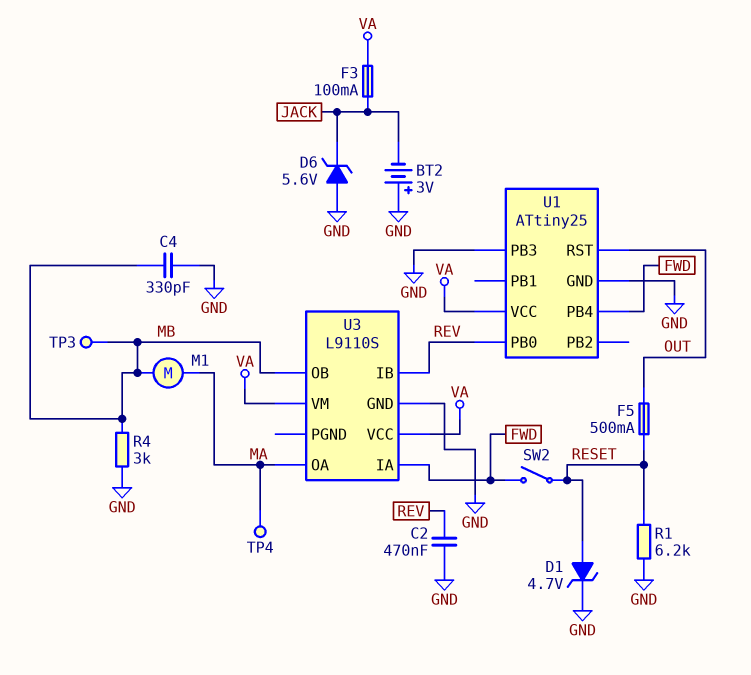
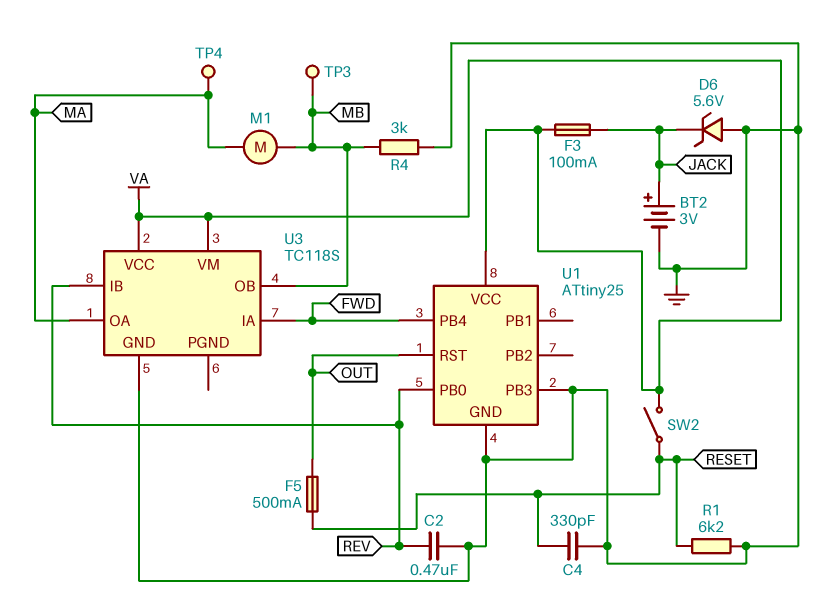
BT2: 3V (plus GND, minus JACK) -> 3V (plus JACK, minus GND)
C4: 330pF (GND, MB) -> 330pF (GND, RESET)
D1: zener 4.7V (A RESET, K GND) -> none
SW2: switch (FWD, RESET) -> switch (RESET, VA)
U3: L9110S -> TC118S

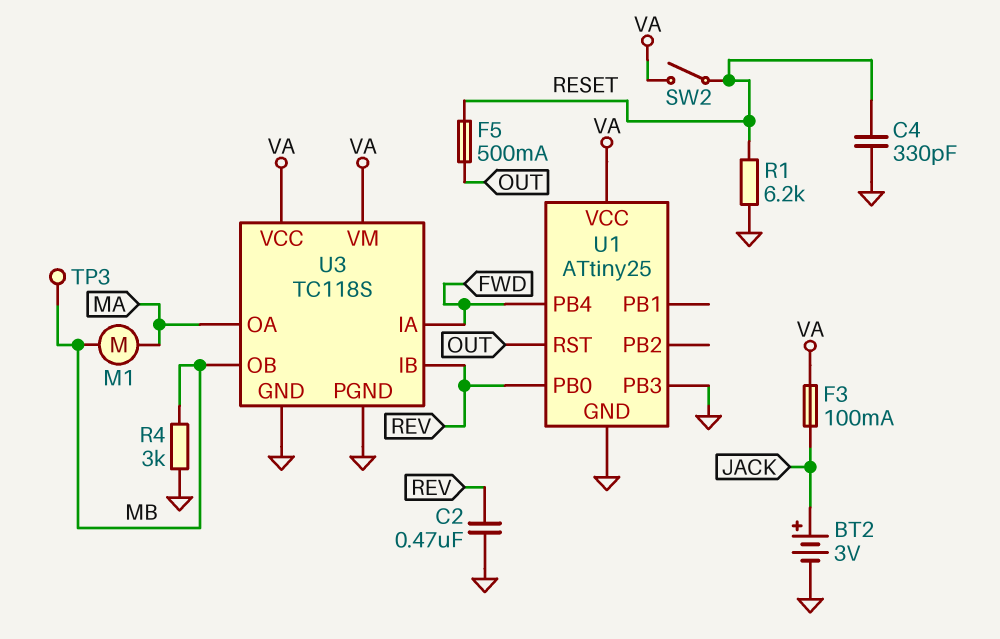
D6: zener 5.6V (A GND, K JACK) -> none
TP4: test point (MA) -> none
U3 pin PGND: none -> GND

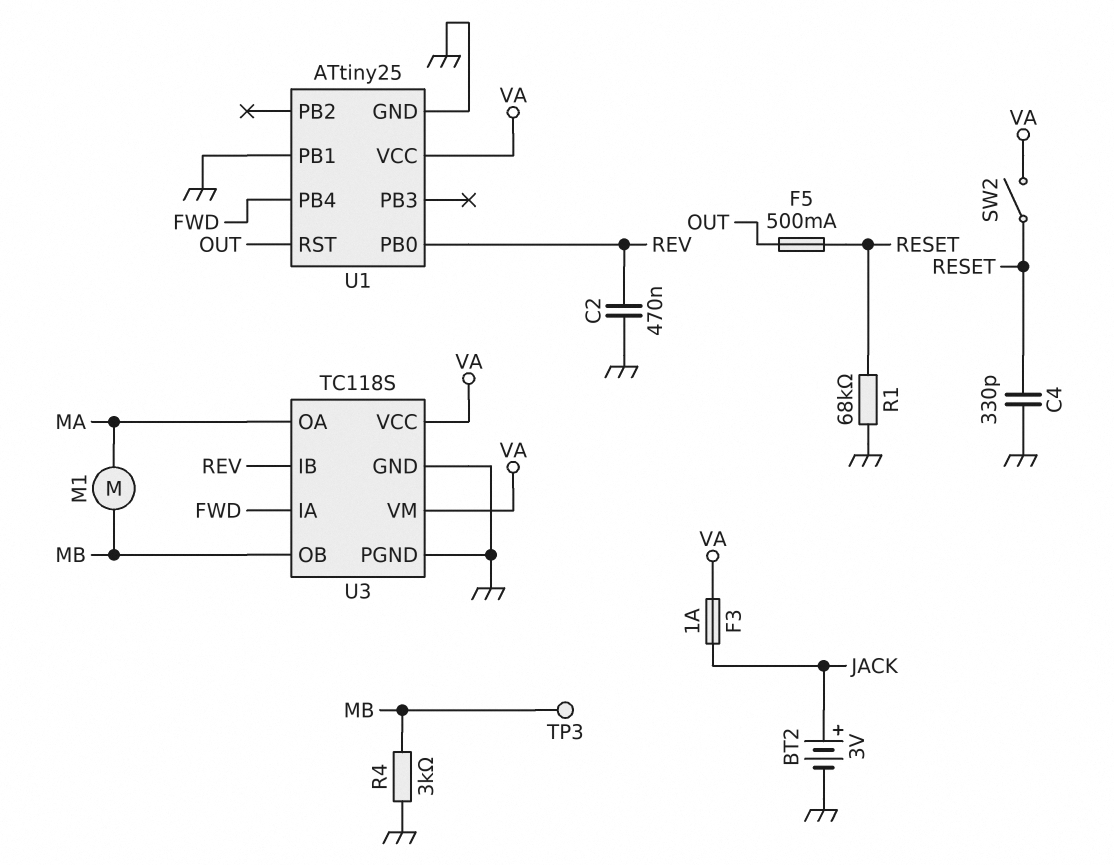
F3: 100mA (JACK, VA) -> 1A (JACK, VA)
R1: 6.2k (GND, RESET) -> 68k (GND, RESET)
U1 pin PB1: none -> GND
U1 pin PB3: GND -> none

